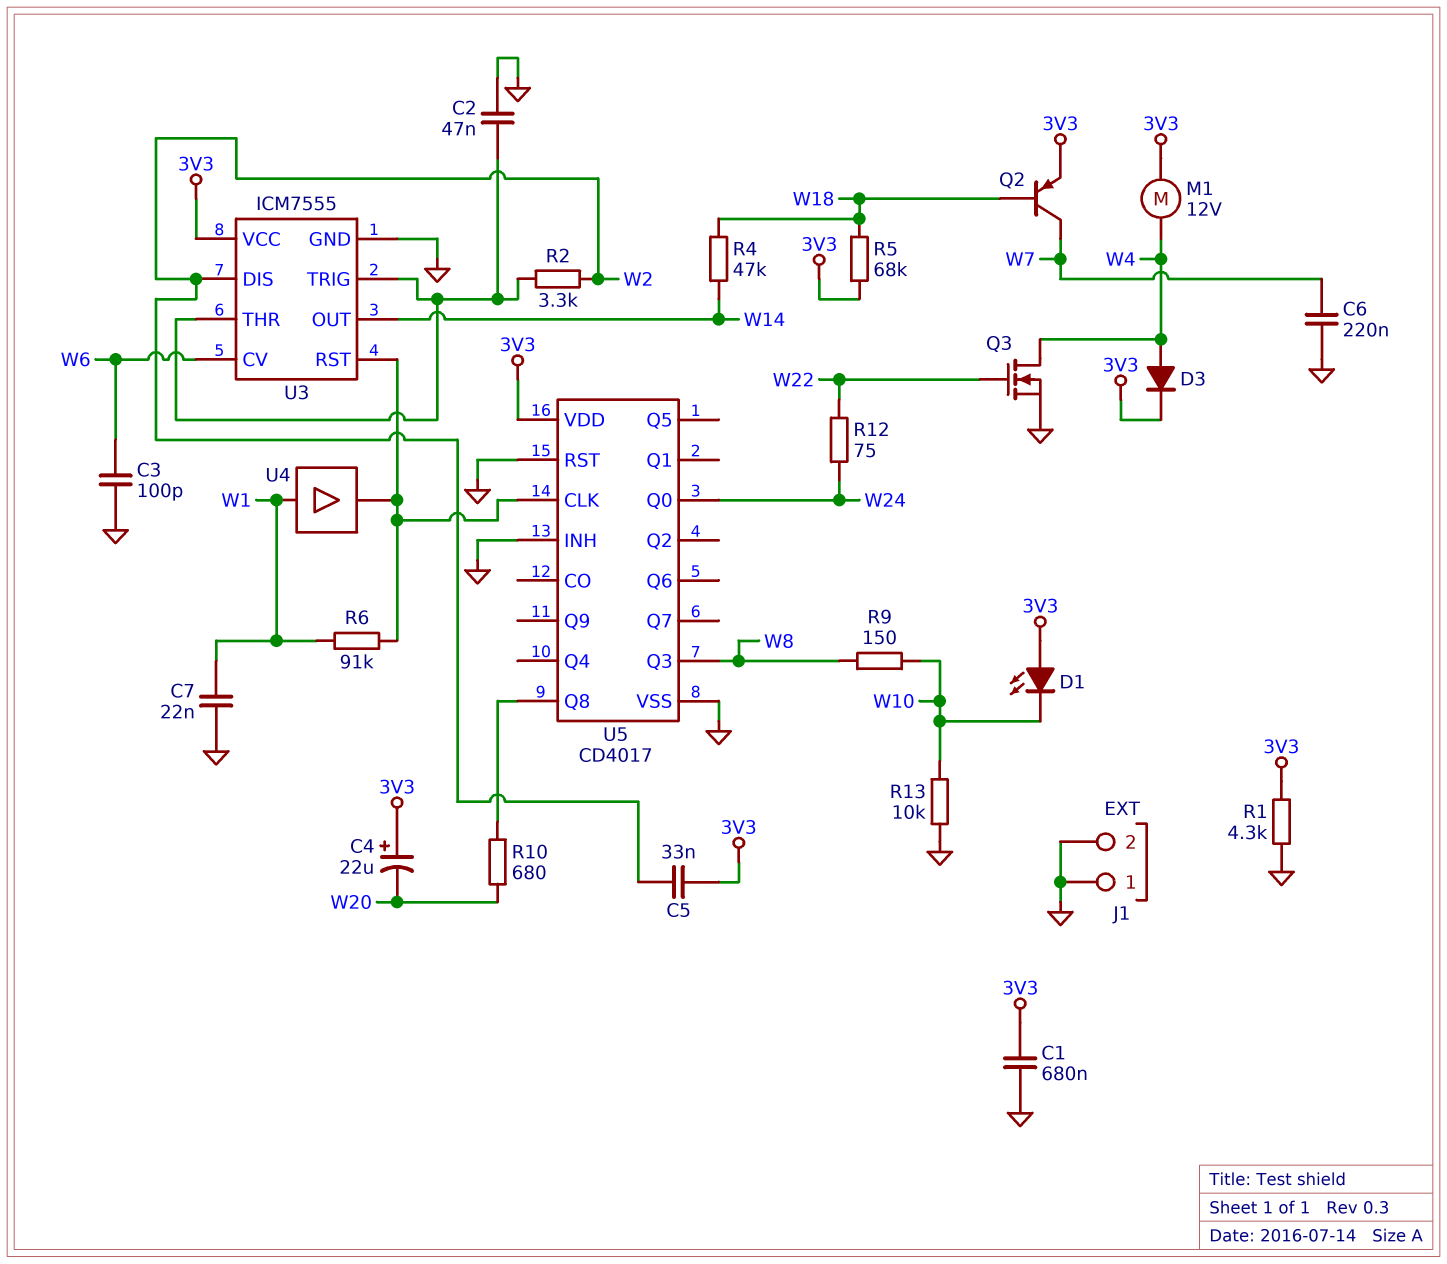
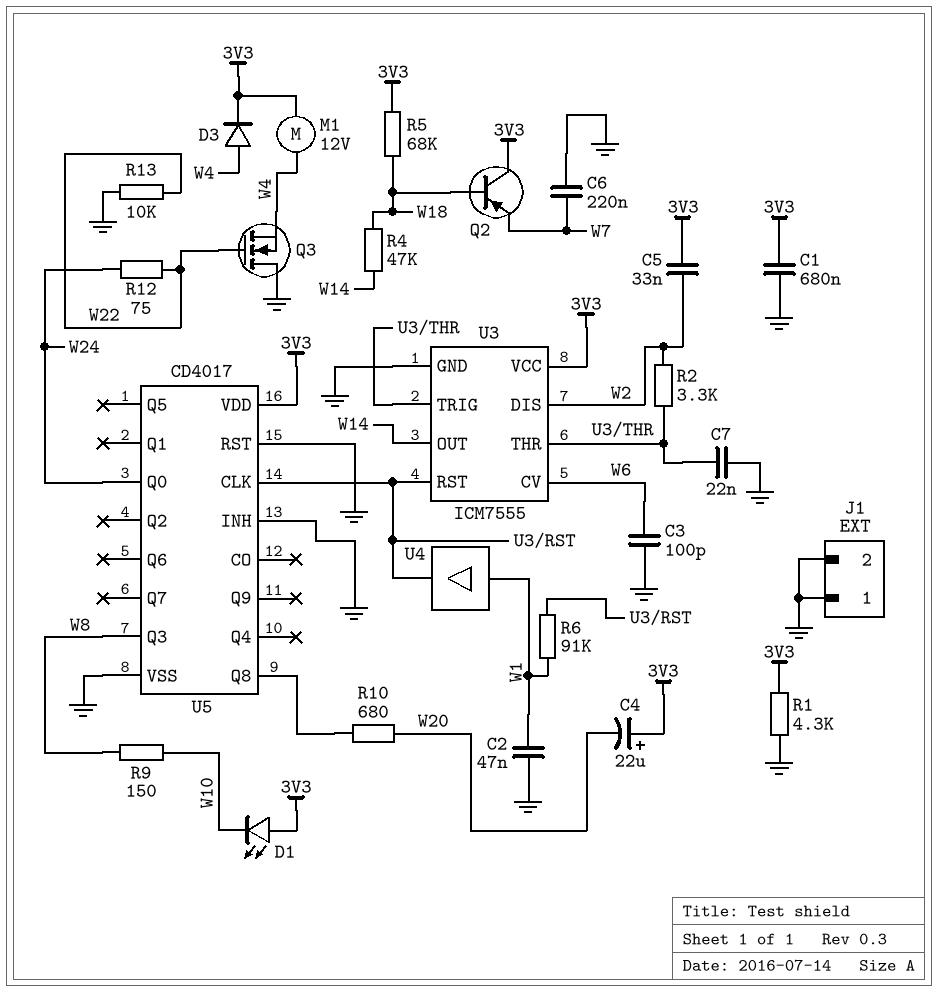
C2: 47nF (GND, U3/THR) -> 47nF (GND, W1)
C7: 22nF (GND, W1) -> 22nF (GND, U3/THR)
Q2: PNP (B W18, C W7, E 3V3) -> PNP (B W18, C 3V3, E W7)
Q3: NMOS (G W22, D W4, S GND) -> NMOS (G W22, D GND, S W4)
R13: 10k (GND, W10) -> 10k (GND, W22)

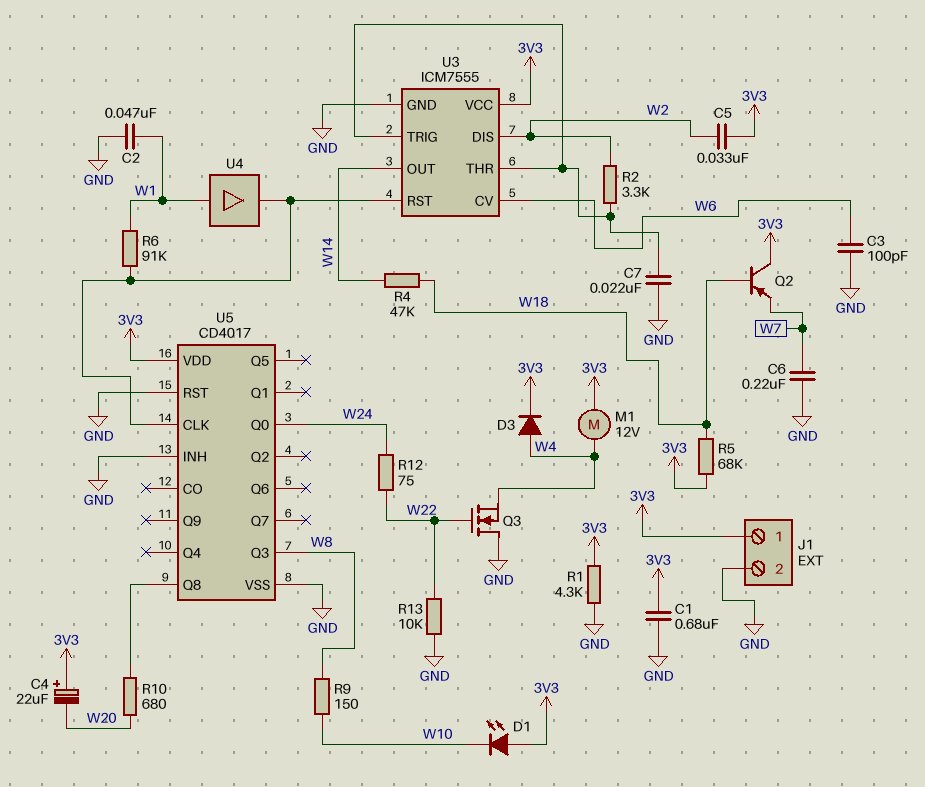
J1 pin 1: GND -> 3V3

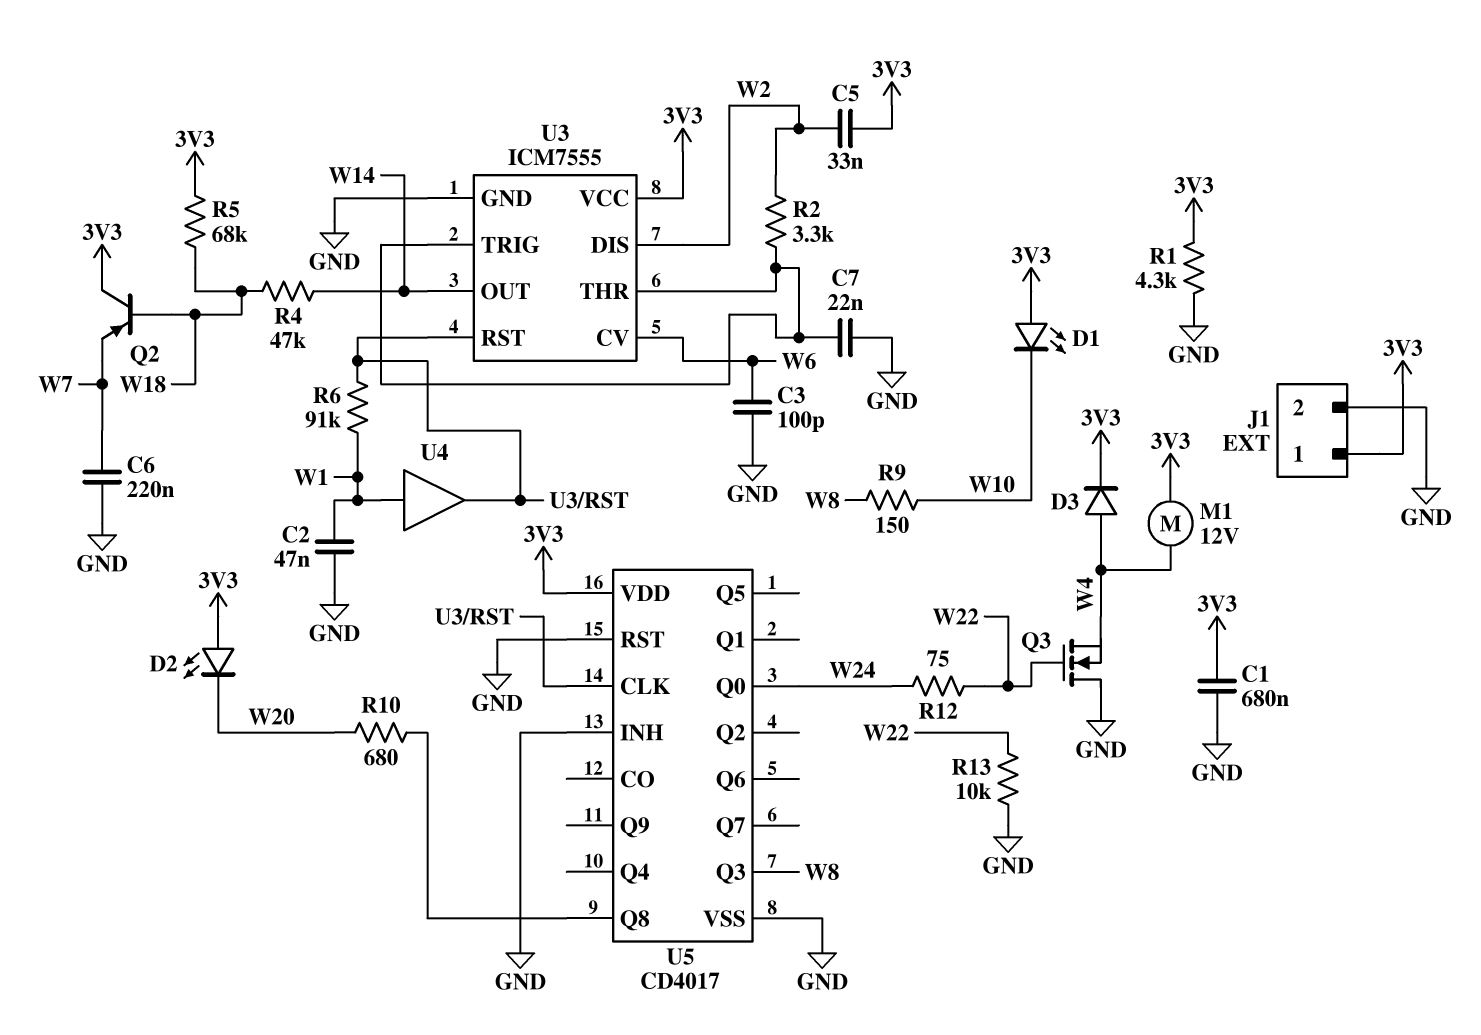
C4: 22uF (plus 3V3, minus W20) -> none
D2: none -> LED (A 3V3, K W20)

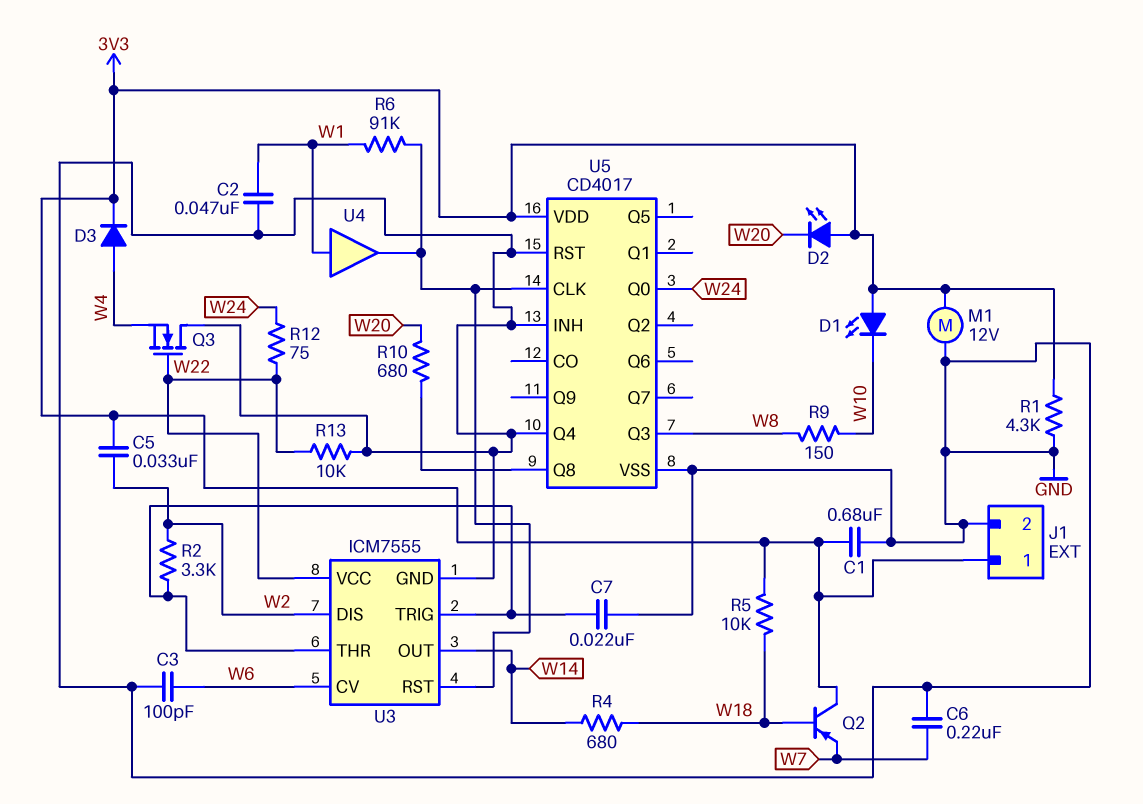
M1: motor 12V (3V3, W4) -> motor 12V (3V3, GND)
R4: 47k (W14, W18) -> 680 (W14, W18)
R5: 68k (3V3, W18) -> 10k (3V3, W18)
U3 pin VCC: 3V3 -> W22
U5 pin Q4: none -> GND

